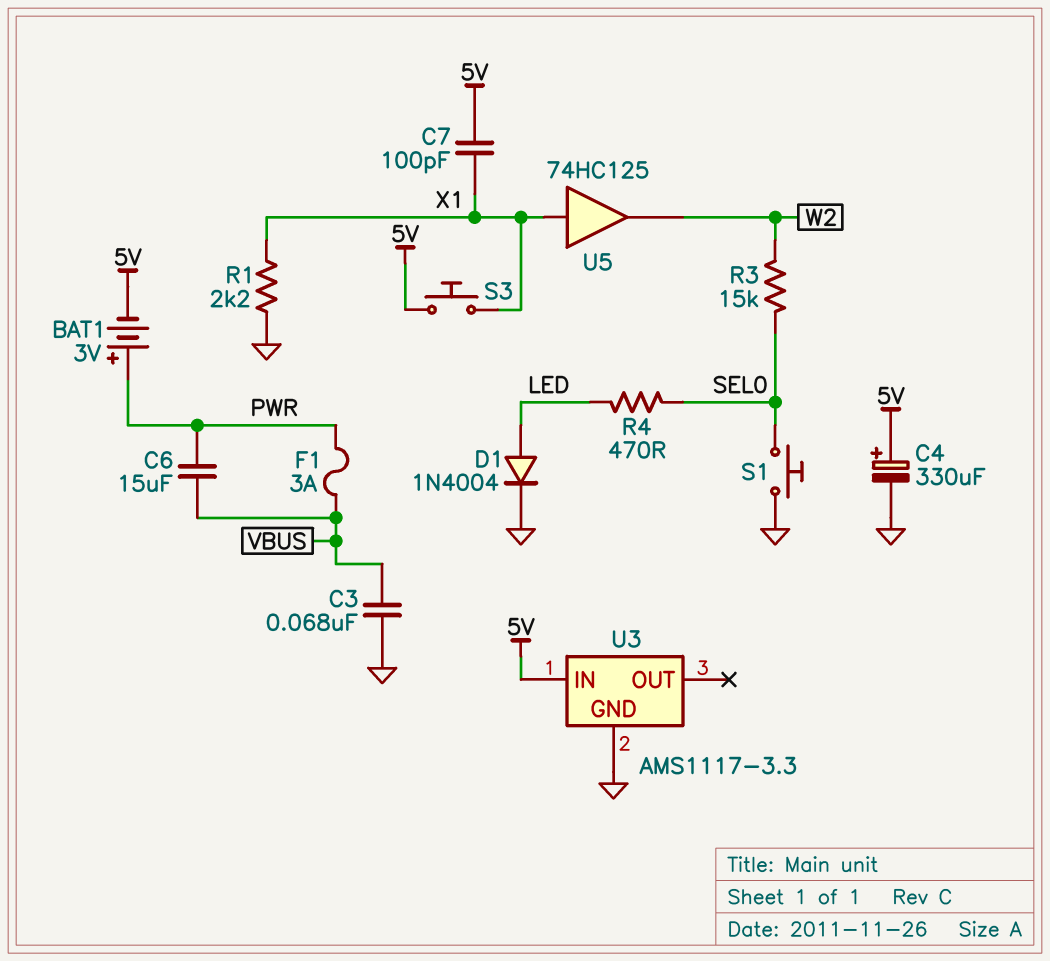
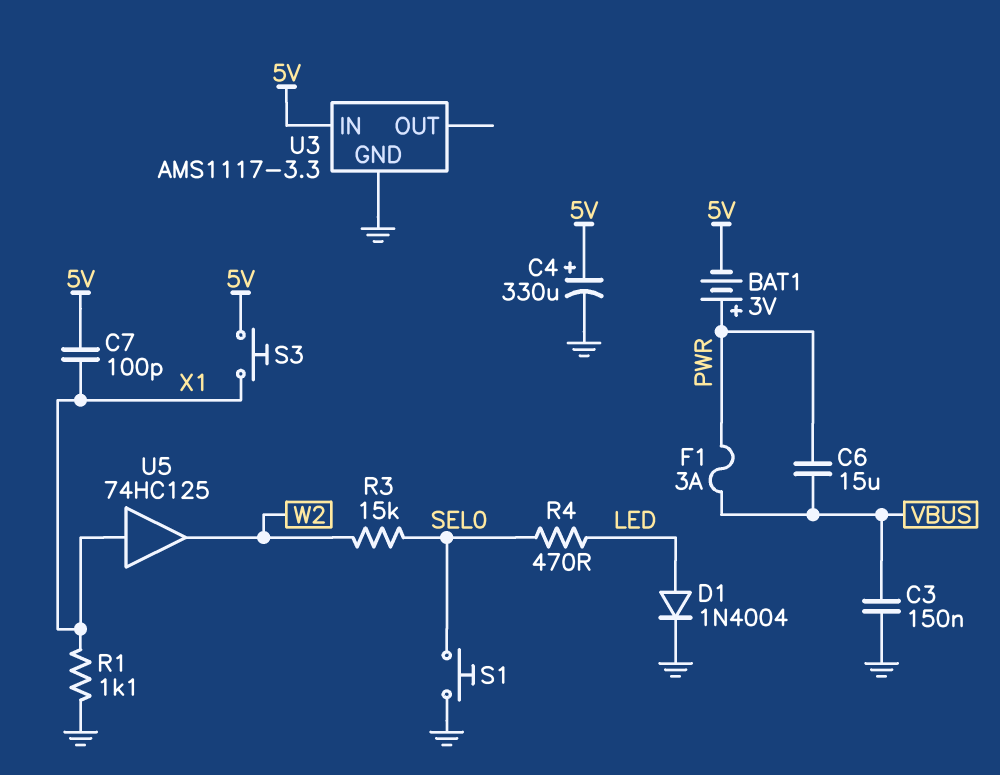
C3: 68nF (GND, VBUS) -> 150nF (GND, VBUS)
R1: 2.2k (GND, X1) -> 1.1k (GND, X1)

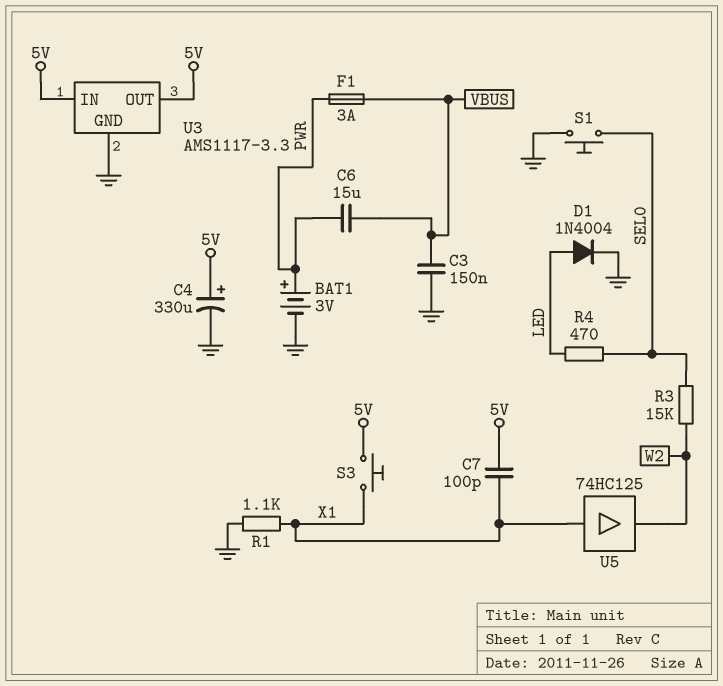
BAT1: 3V (plus PWR, minus 5V) -> 3V (plus PWR, minus GND)
U3 pin OUT: none -> 5V

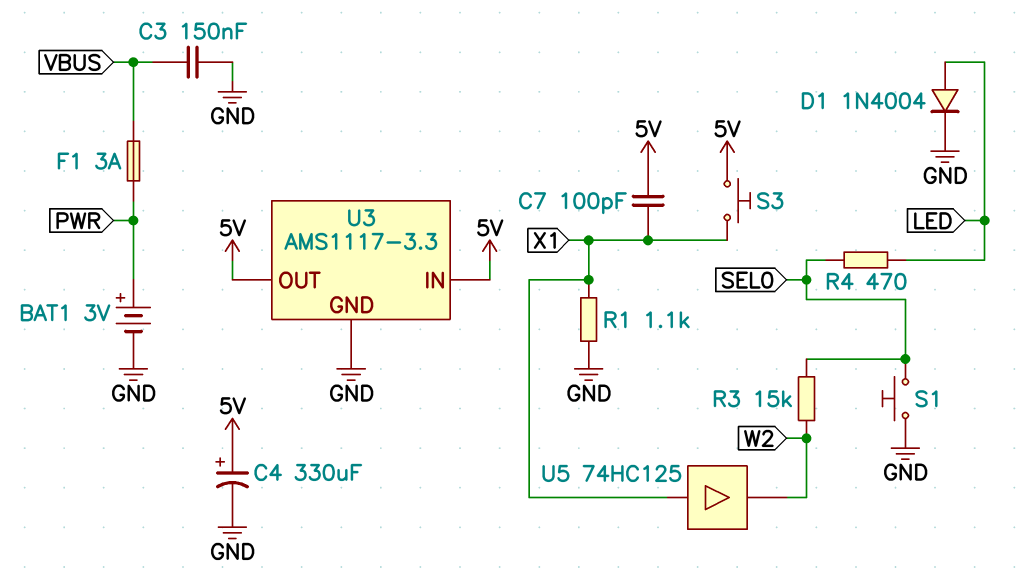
C6: 15uF (PWR, VBUS) -> none

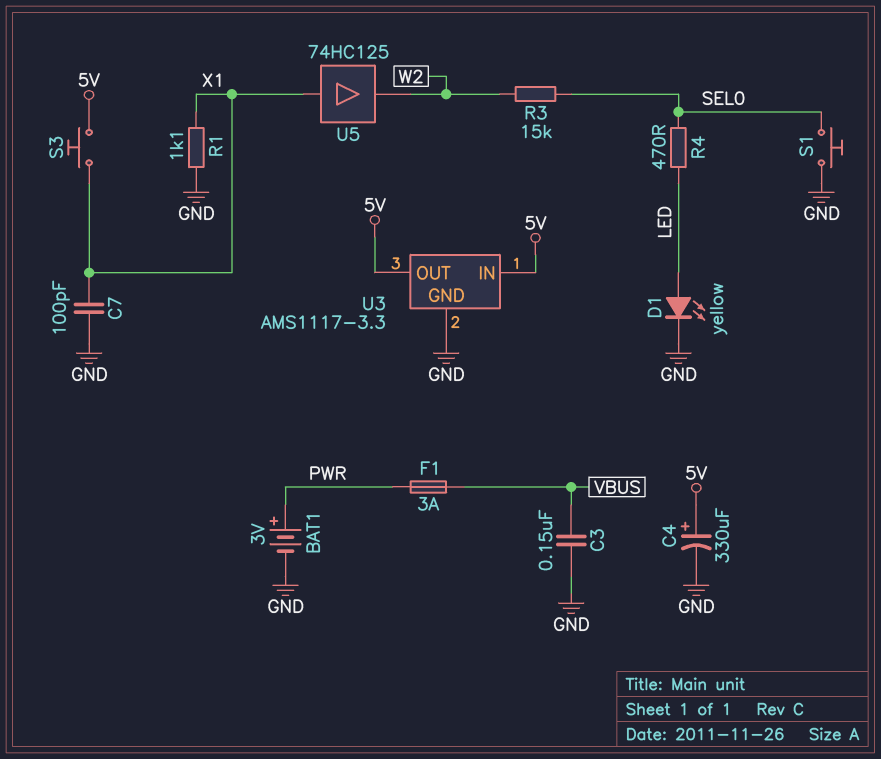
C7: 100pF (5V, X1) -> 100pF (GND, X1)
D1: diode 1N4004 (A LED, K GND) -> LED yellow (A LED, K GND)

